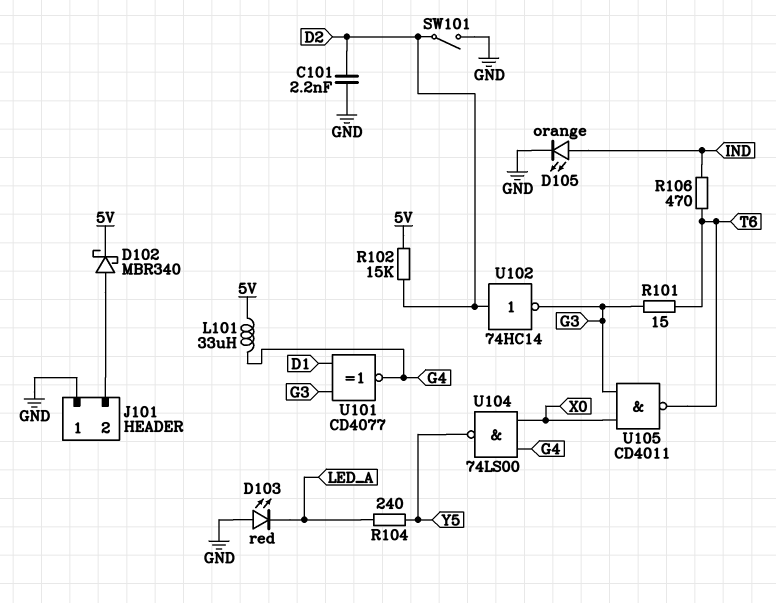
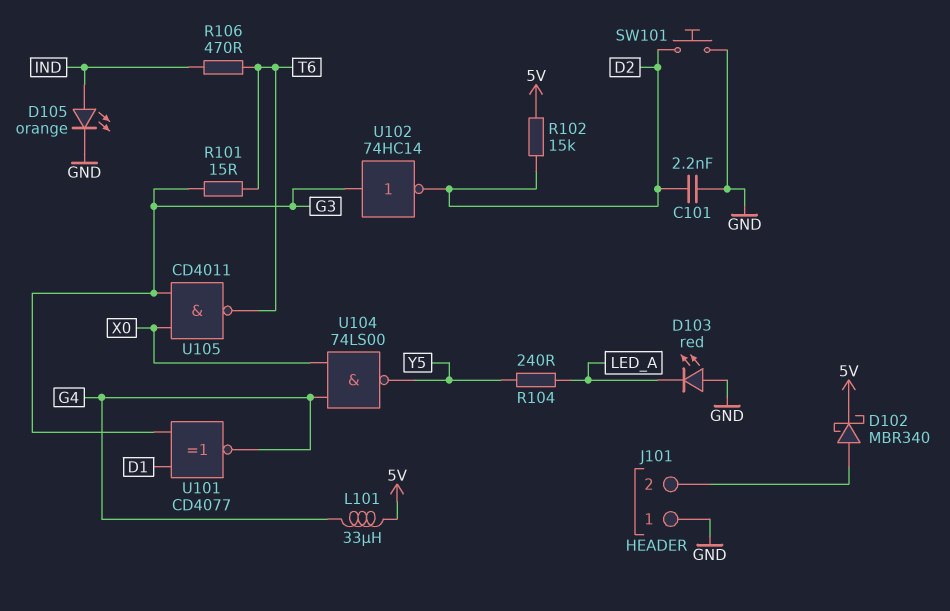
SW101: switch (D2, GND) -> button (D2, GND)
U102: NOT 74HC14 (in D2, out G3) -> NOT 74HC14 (in G3, out D2)

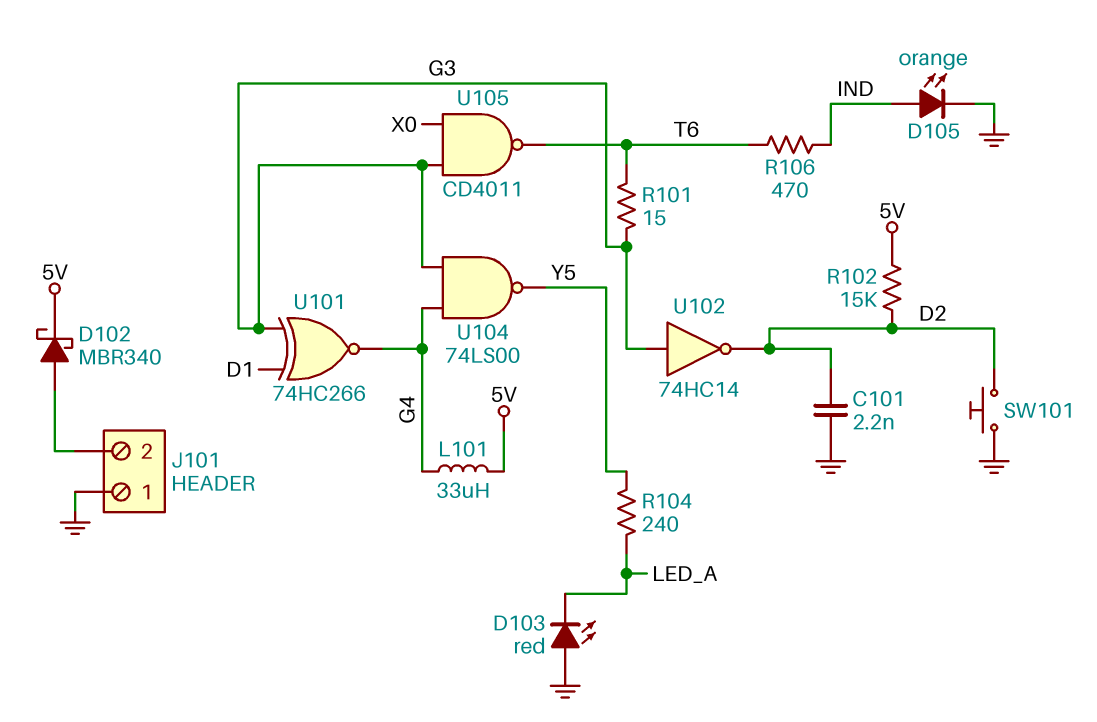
U101: XNOR CD4077 (in D1, in G3, out G4) -> XNOR 74HC266 (in D1, in G3, out G4)
U104: NAND 74LS00 (in G4, in X0, out Y5) -> NAND 74LS00 (in G3, in G4, out Y5)

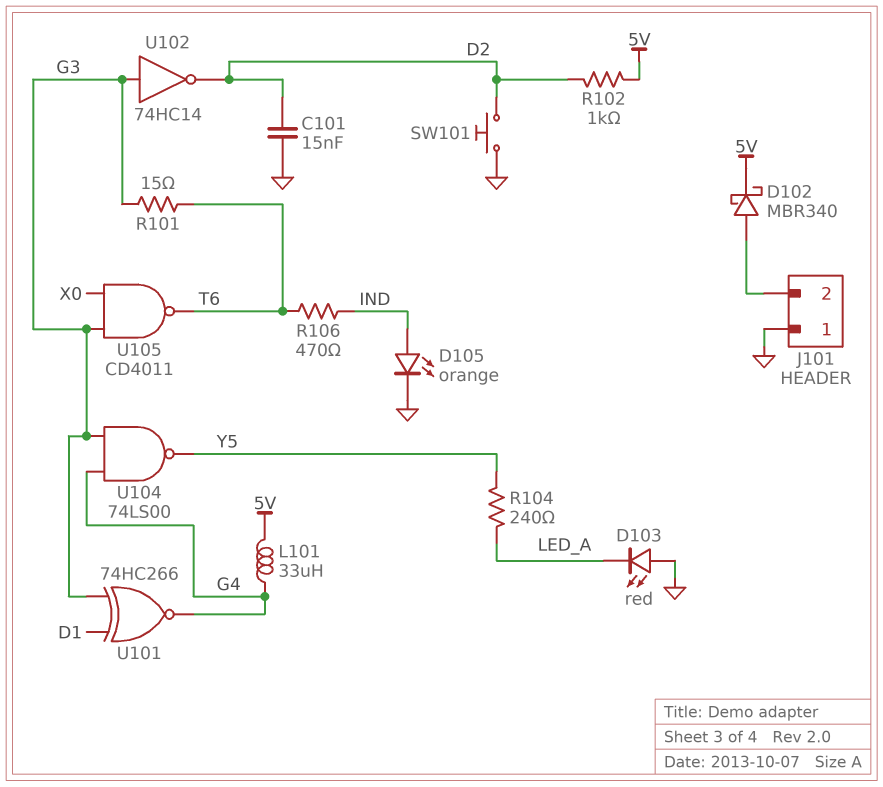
C101: 2.2nF (D2, GND) -> 15nF (D2, GND)
R102: 15k (5V, D2) -> 1k (5V, D2)

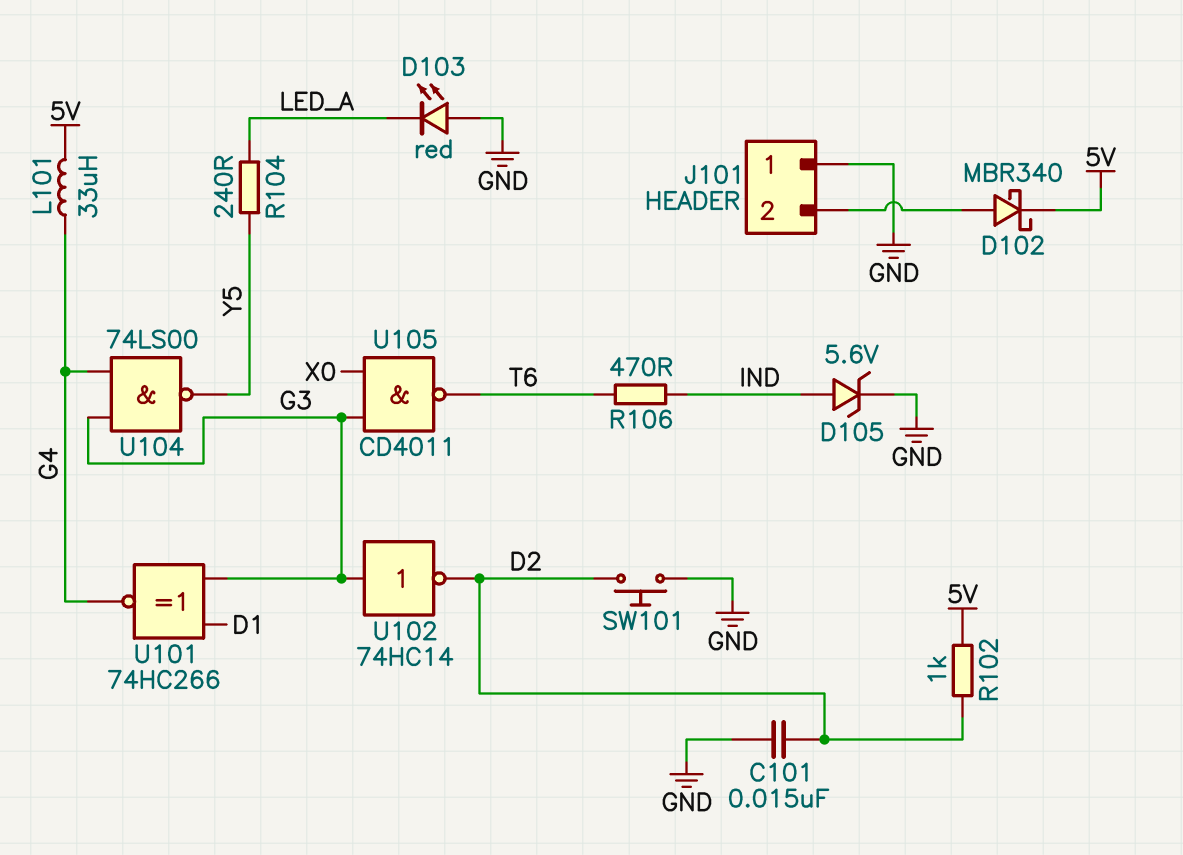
D105: LED orange (A IND, K GND) -> zener 5.6V (A IND, K GND)
R101: 15 (G3, T6) -> none

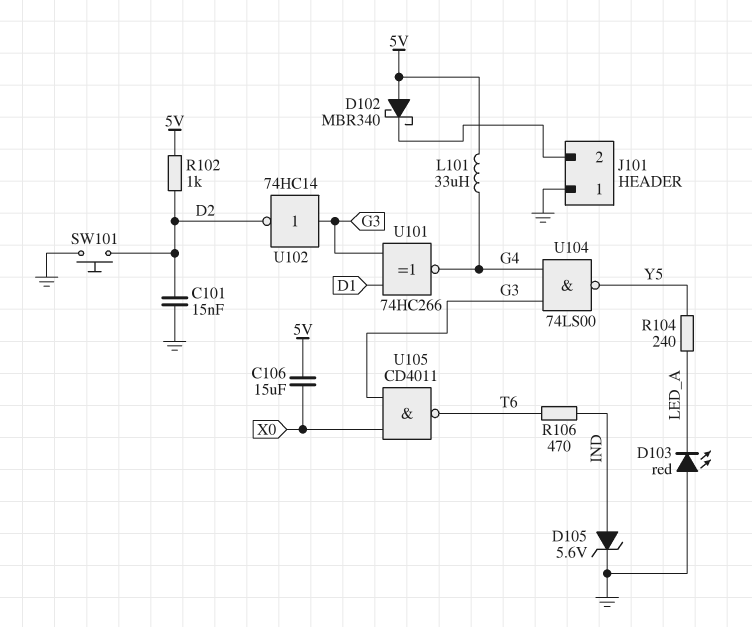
C106: none -> 15uF (5V, X0)
D102: schottky MBR340 (A J101/2, K 5V) -> schottky MBR340 (A 5V, K J101/2)

